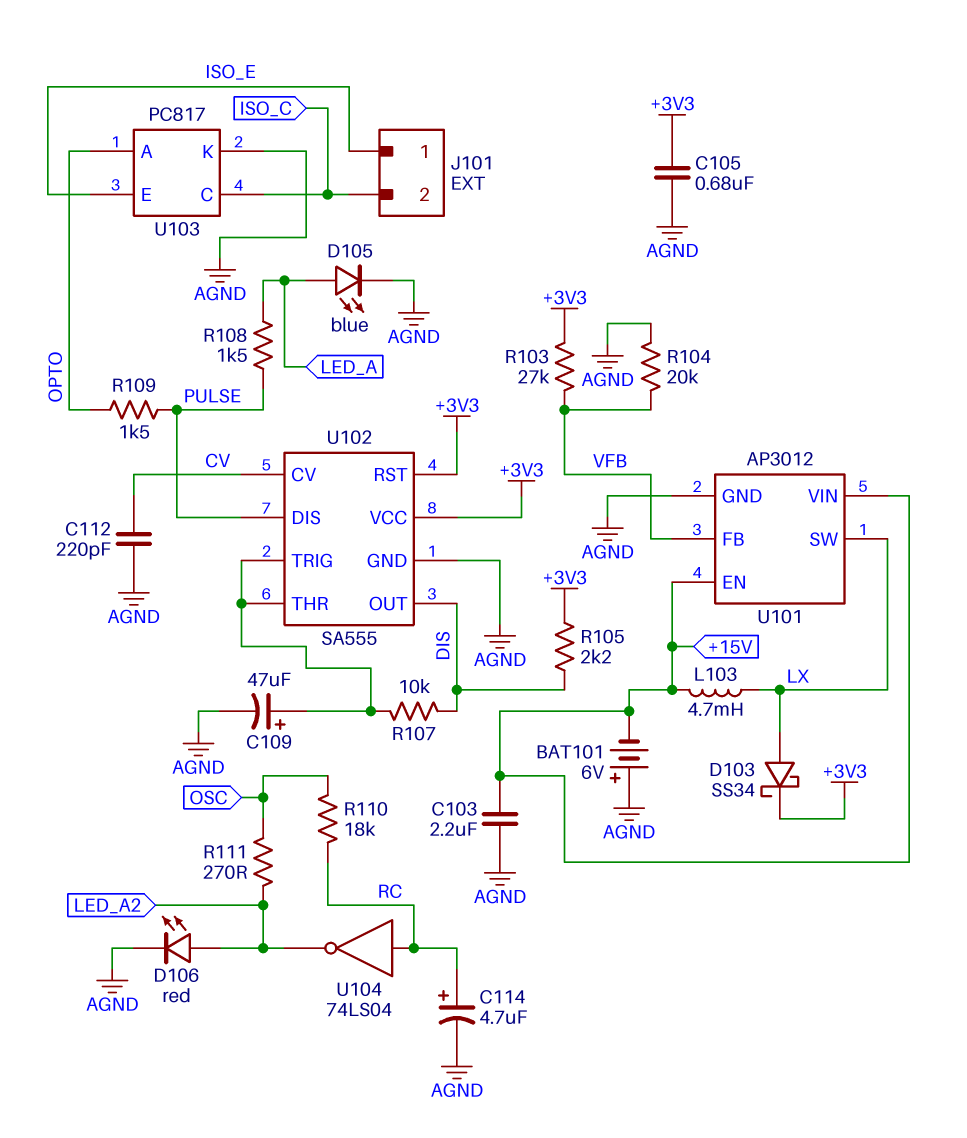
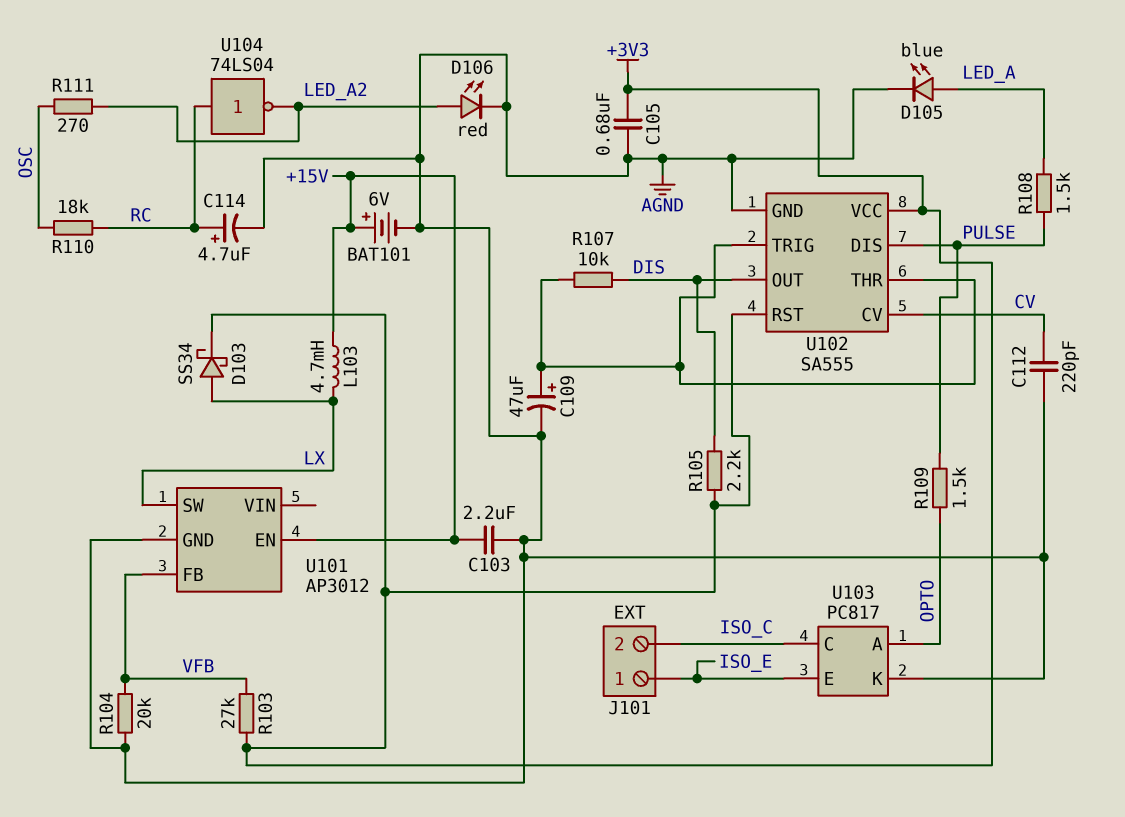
BAT101: 6V (plus AGND, minus +15V) -> 6V (plus +15V, minus AGND)
U101 pin VIN: +15V -> none

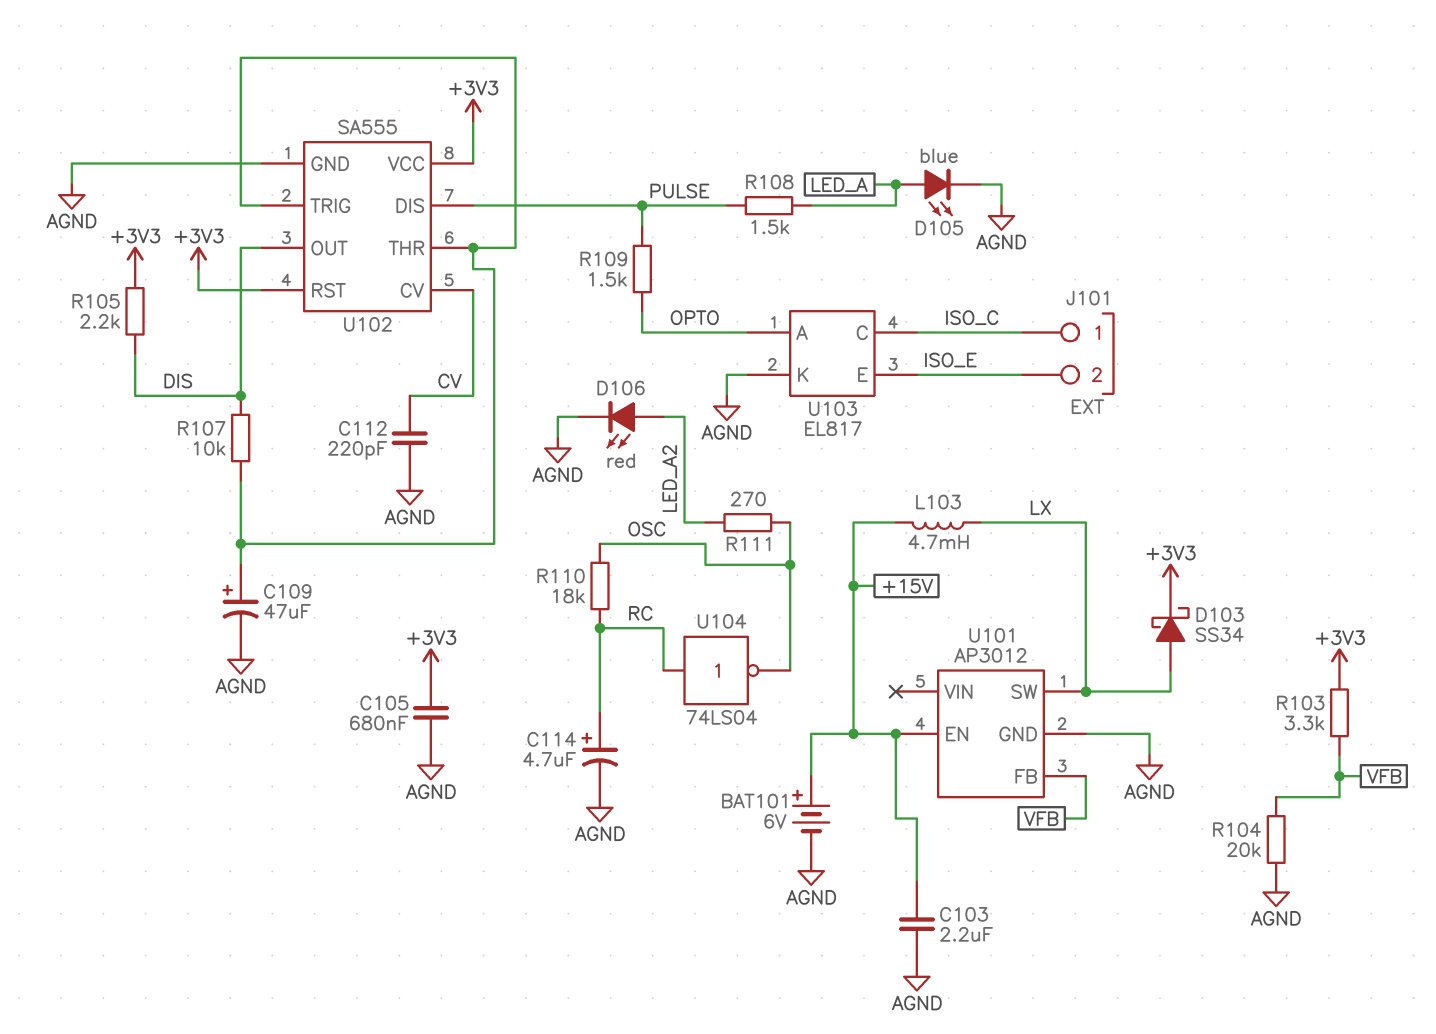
J101 pin 1: ISO_E -> ISO_C
J101 pin 2: ISO_C -> ISO_E
R103: 27k (+3V3, VFB) -> 3.3k (+3V3, VFB)
U103: PC817 -> EL817
U104: NOT 74LS04 (in RC, out LED_A2) -> NOT 74LS04 (in RC, out OSC)

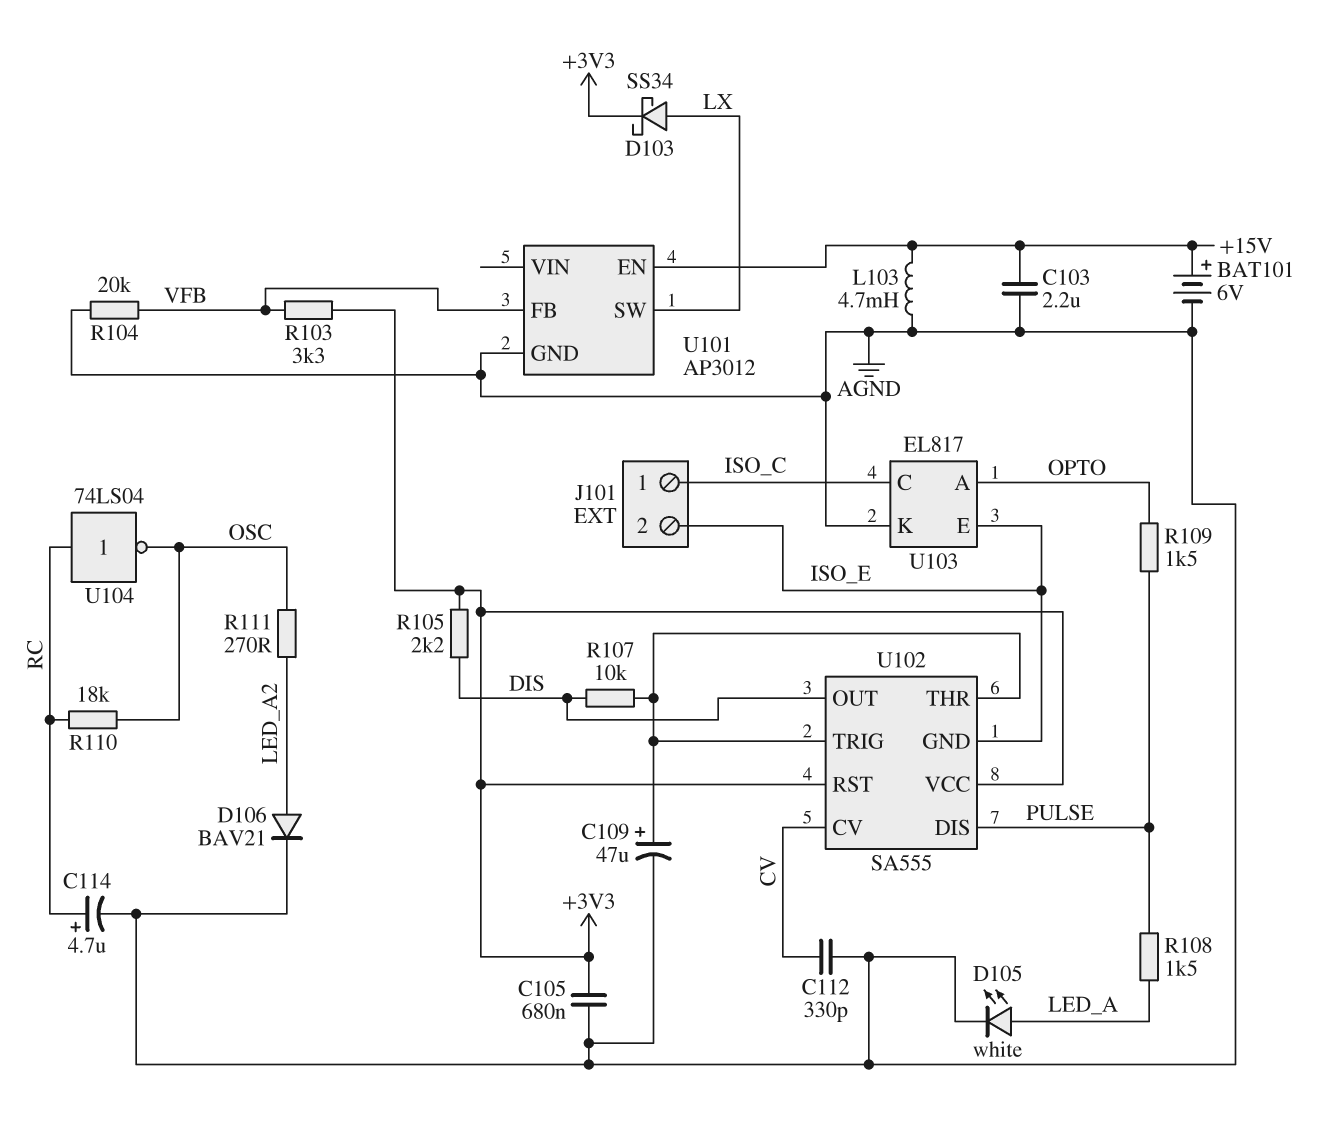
C112: 220pF (AGND, CV) -> 330pF (AGND, CV)
D105: LED blue (A LED_A, K AGND) -> LED white (A LED_A, K AGND)
D106: LED red (A LED_A2, K AGND) -> diode BAV21 (A LED_A2, K AGND)
L103: 4.7mH (+15V, LX) -> 4.7mH (+15V, AGND)
U102 pin GND: AGND -> ISO_E

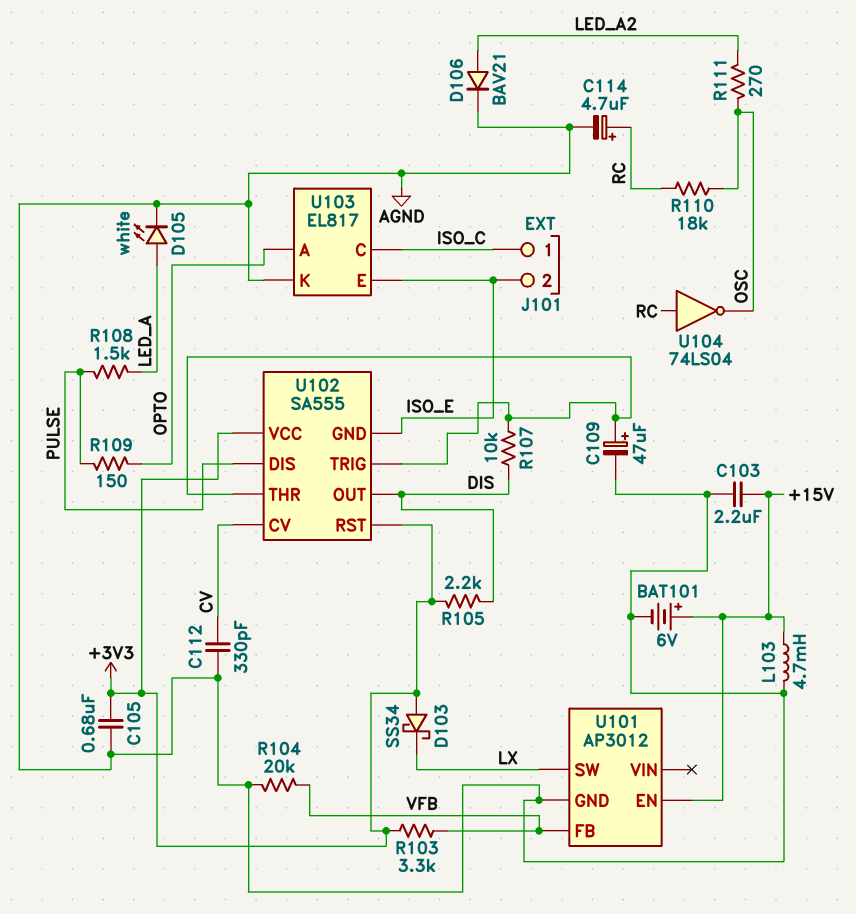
D103: schottky SS34 (A LX, K +3V3) -> schottky SS34 (A +3V3, K LX)
R109: 1.5k (OPTO, PULSE) -> 150 (OPTO, PULSE)

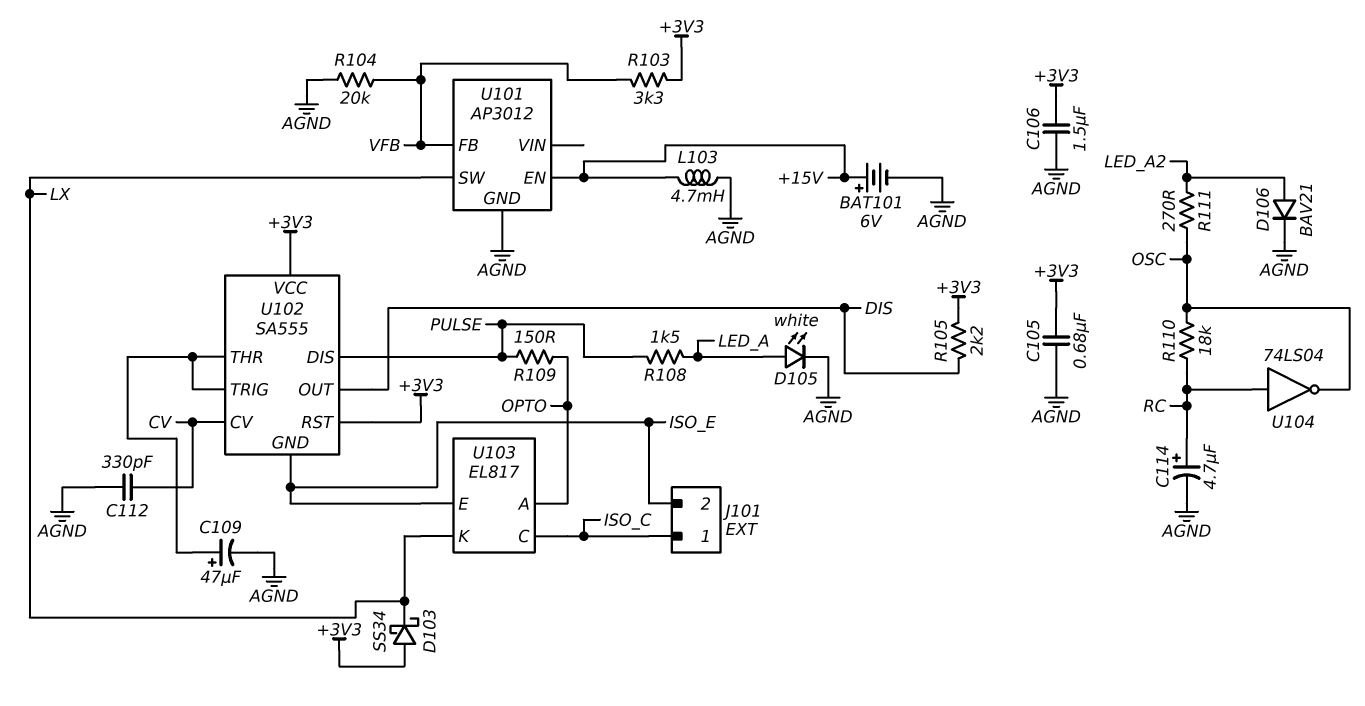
C103: 2.2uF (+15V, AGND) -> none
C106: none -> 1.5uF (+3V3, AGND)
R107: 10k (DIS, U102/THR) -> none
U103 pin K: AGND -> LX

